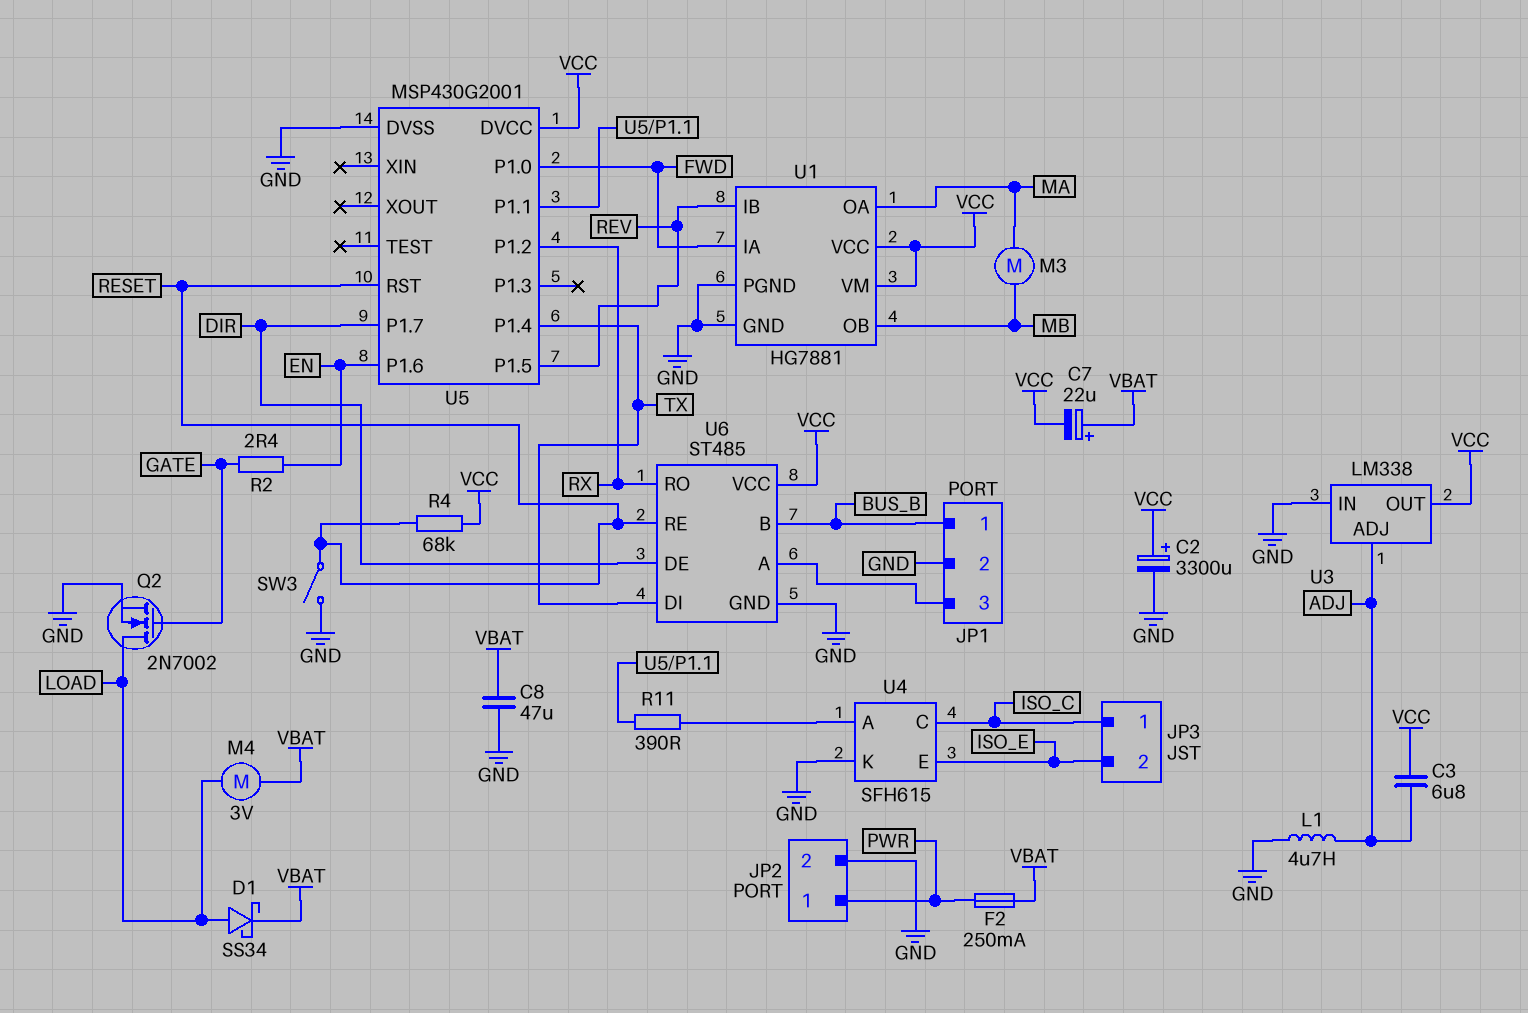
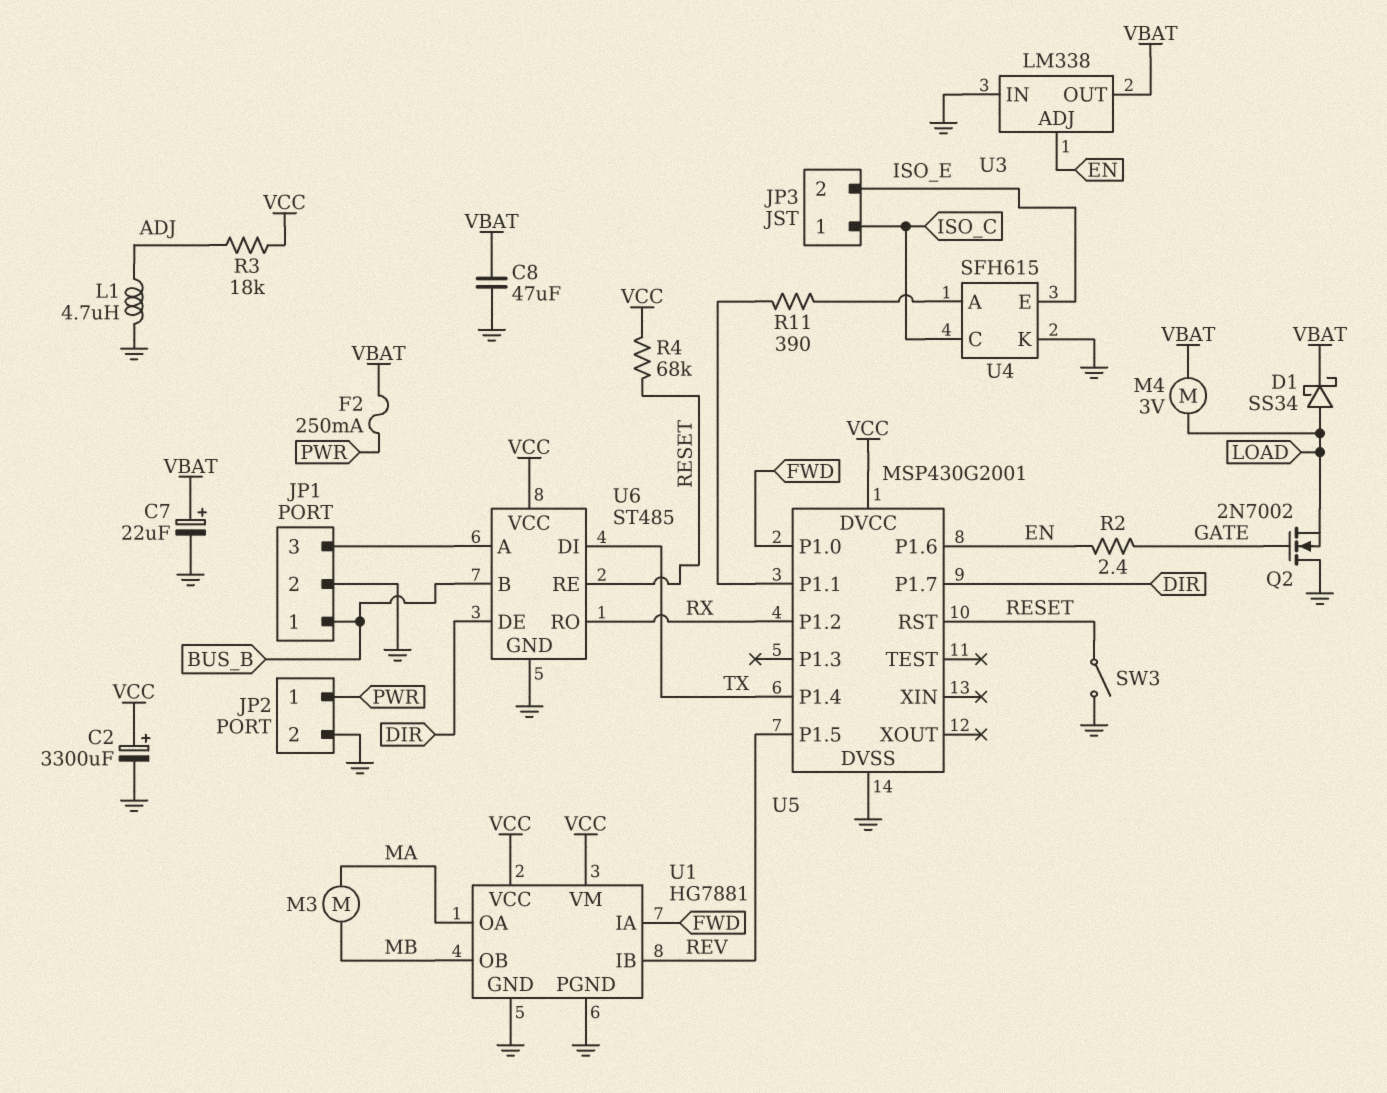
C3: 6.8uF (ADJ, VCC) -> none
C7: 22uF (plus VBAT, minus VCC) -> 22uF (plus VBAT, minus GND)
Q2: NMOS 2N7002 (G GATE, D LOAD, S GND) -> NMOS 2N7002 (G GATE, D GND, S LOAD)
R3: none -> 18k (ADJ, VCC)
U3 pin ADJ: ADJ -> EN
U3 pin OUT: VCC -> VBAT

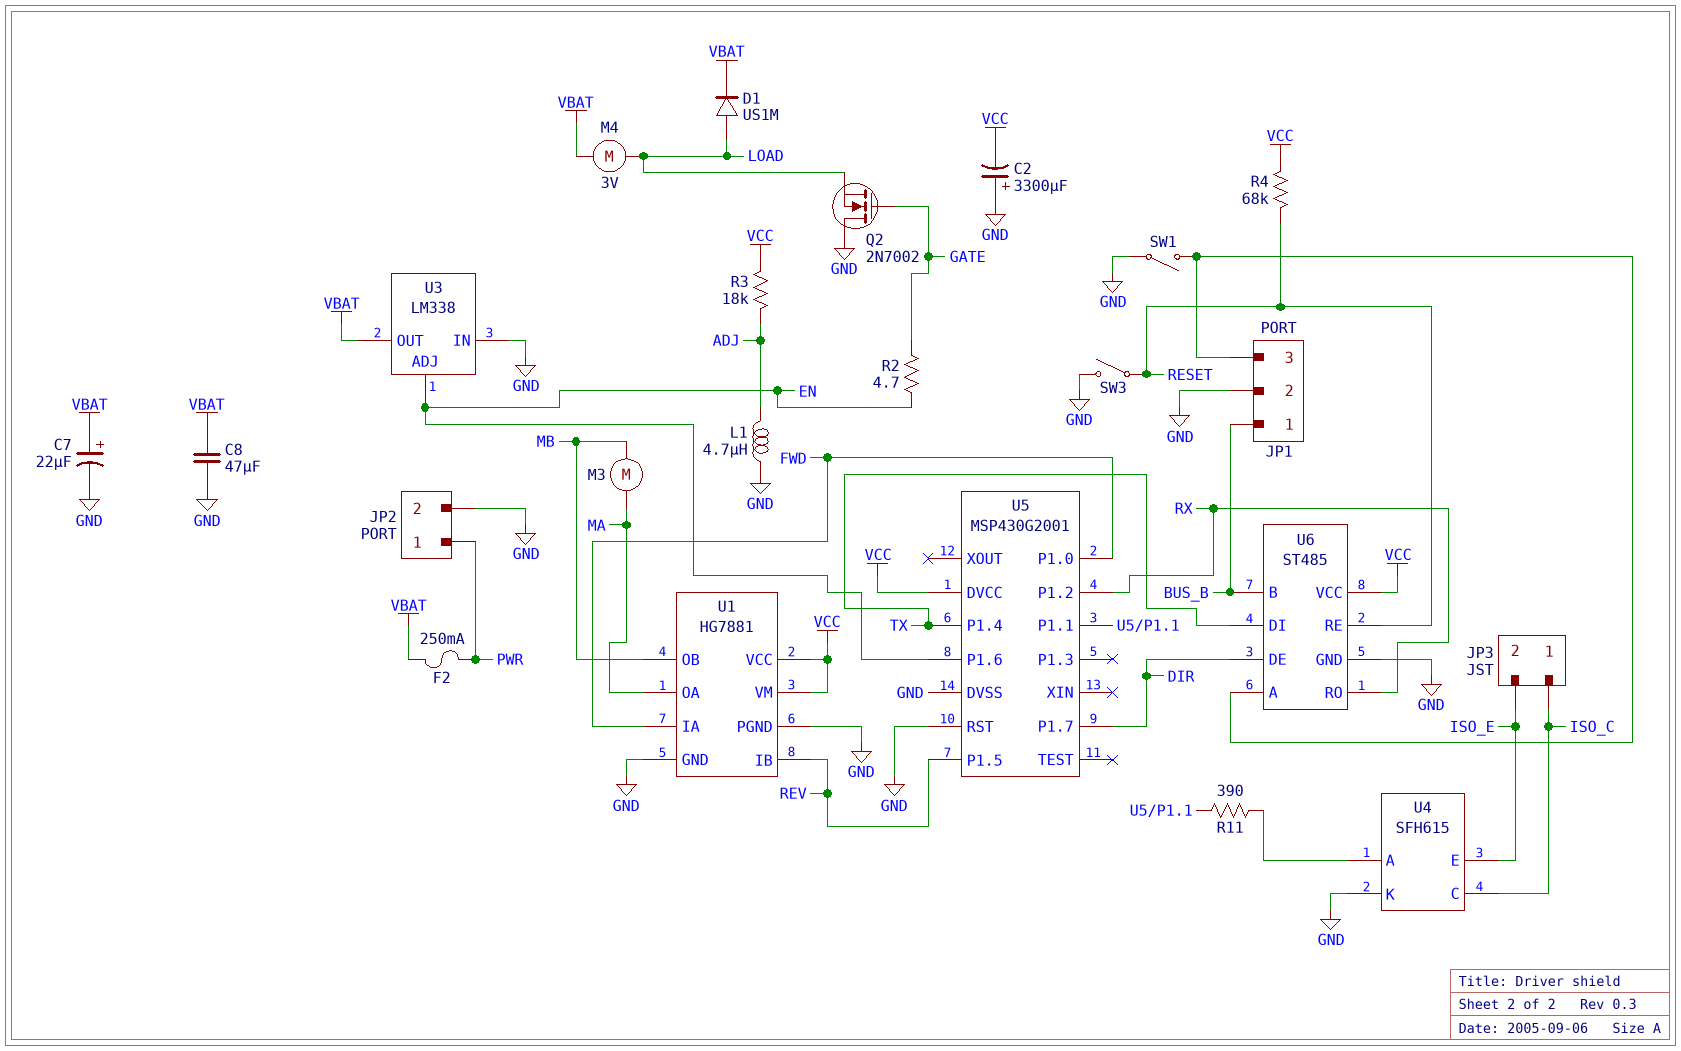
C2: 3300uF (plus VCC, minus GND) -> 3300uF (plus GND, minus VCC)
D1: schottky SS34 (A LOAD, K VBAT) -> diode US1M (A LOAD, K VBAT)
R2: 2.4 (EN, GATE) -> 4.7 (EN, GATE)
SW1: none -> switch (GND, JP1/3)
U5 pin RST: RESET -> GND

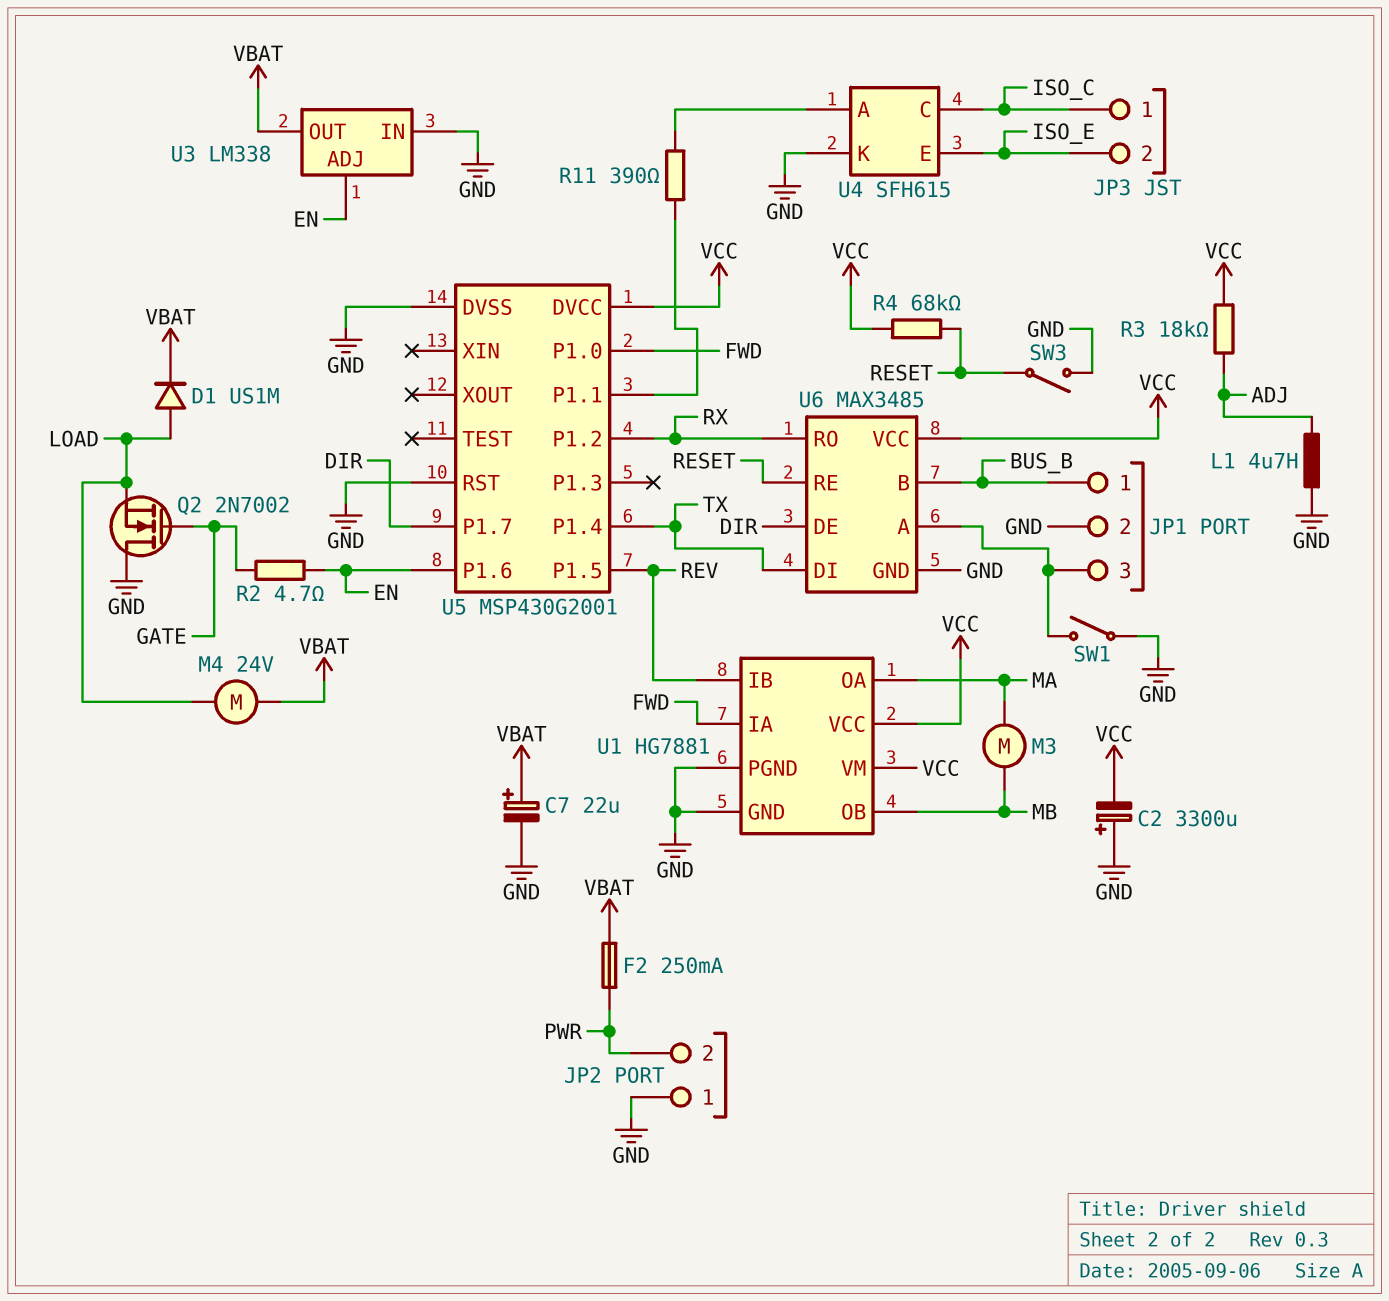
C8: 47uF (GND, VBAT) -> none
JP2 pin 1: PWR -> GND
JP2 pin 2: GND -> PWR
M4: motor 3V (LOAD, VBAT) -> motor 24V (LOAD, VBAT)
U6: ST485 -> MAX3485

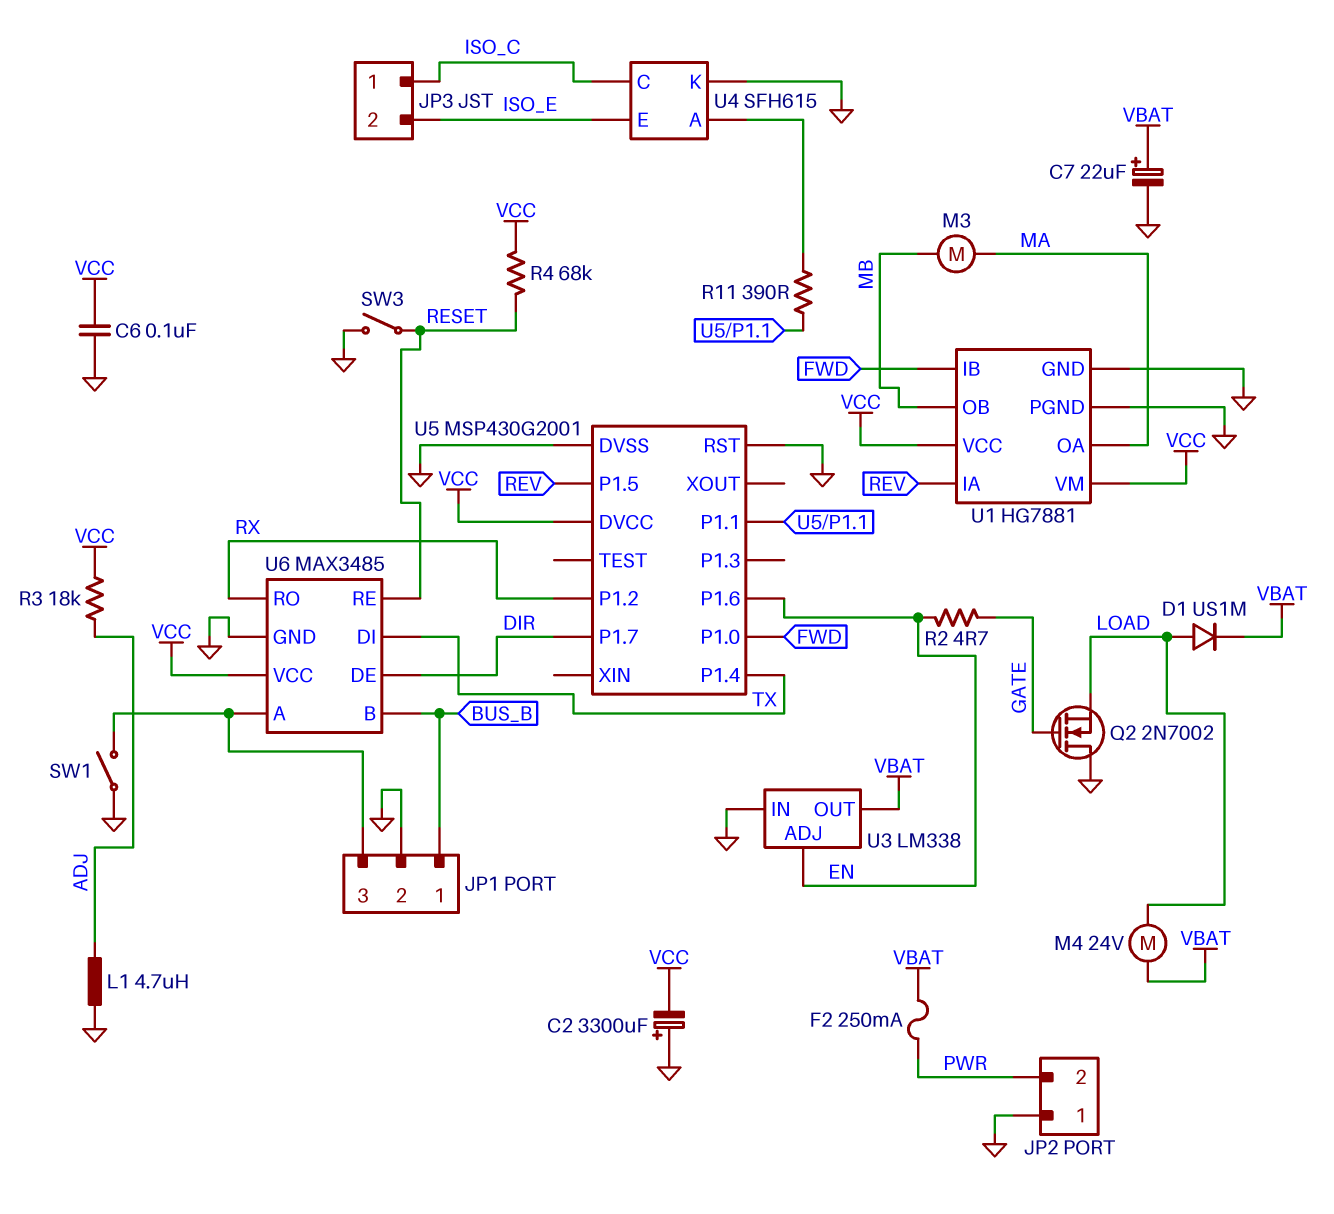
C6: none -> 100nF (GND, VCC)
U1 pin IA: FWD -> REV
U1 pin IB: REV -> FWD

